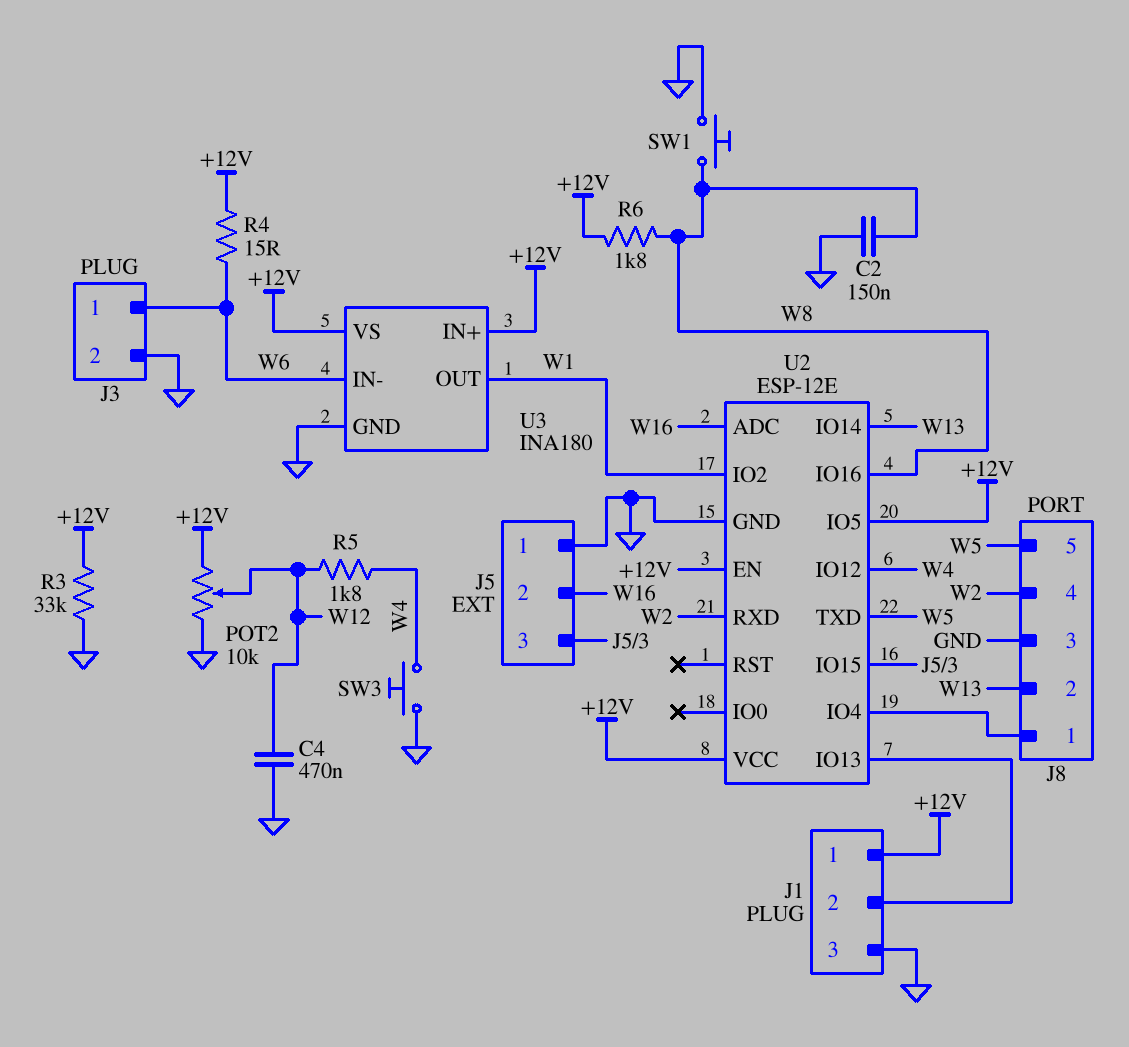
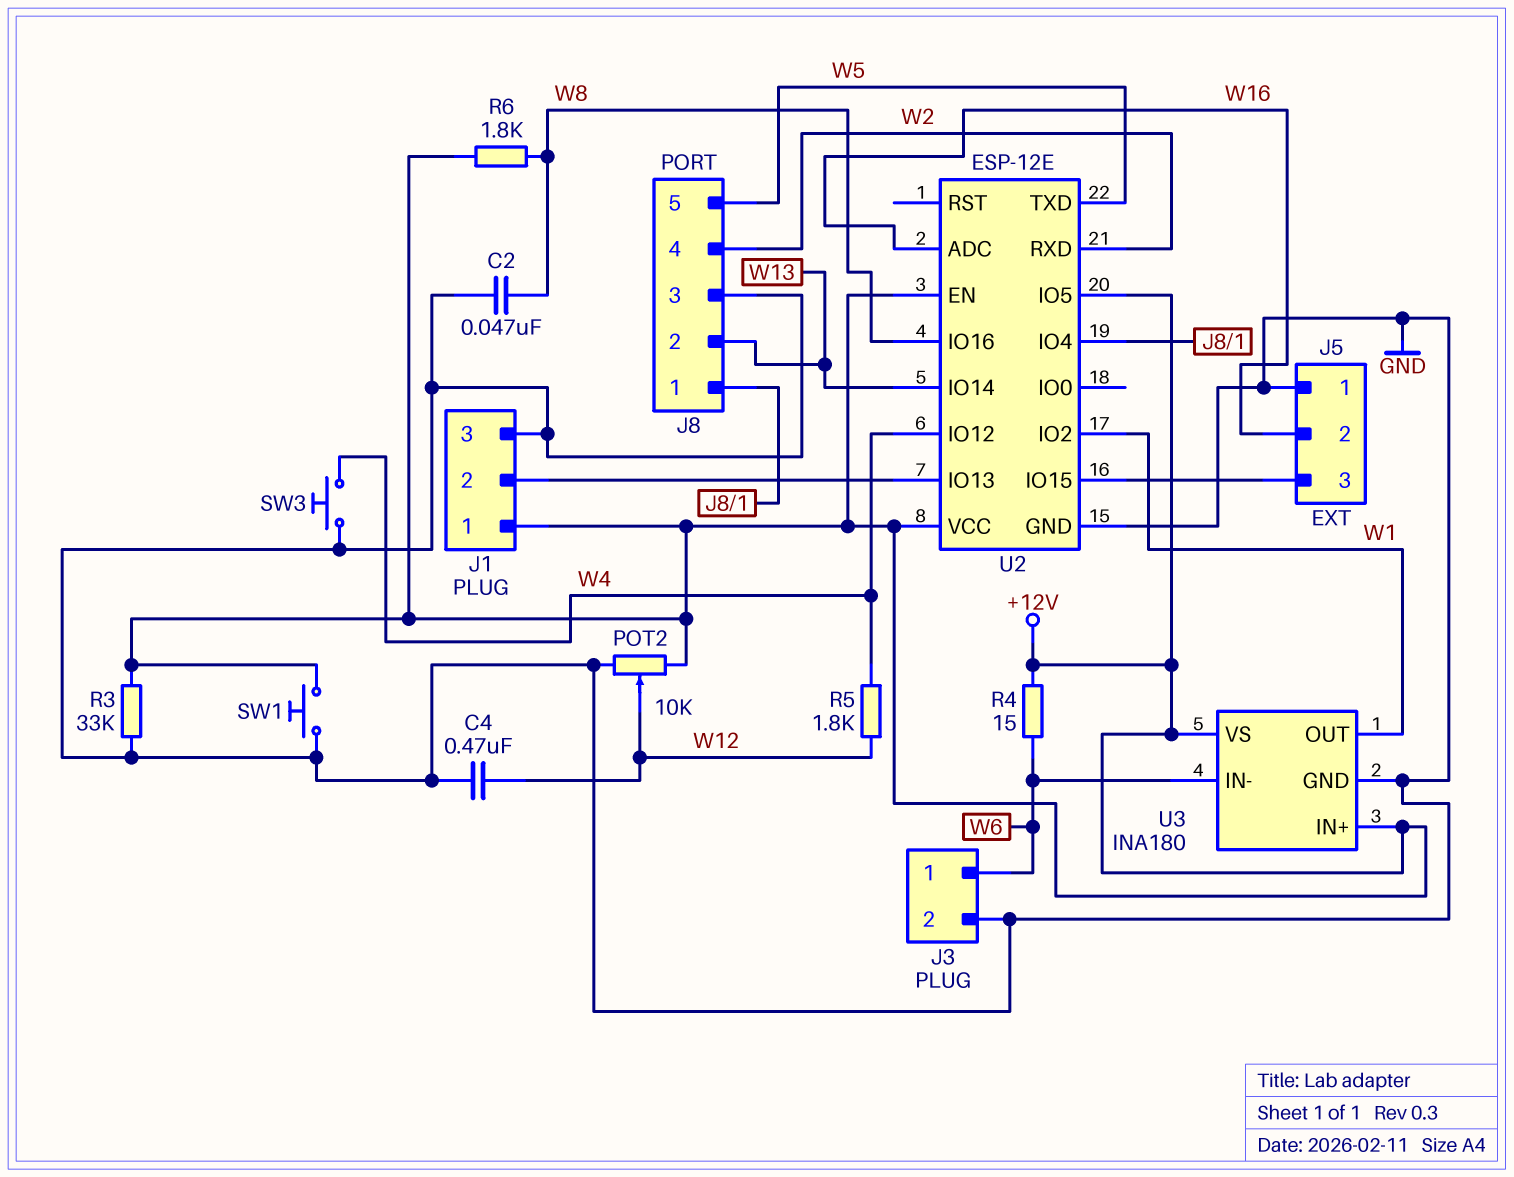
C2: 150nF (GND, W8) -> 47nF (GND, W8)
SW1: button (GND, W8) -> button (+12V, GND)

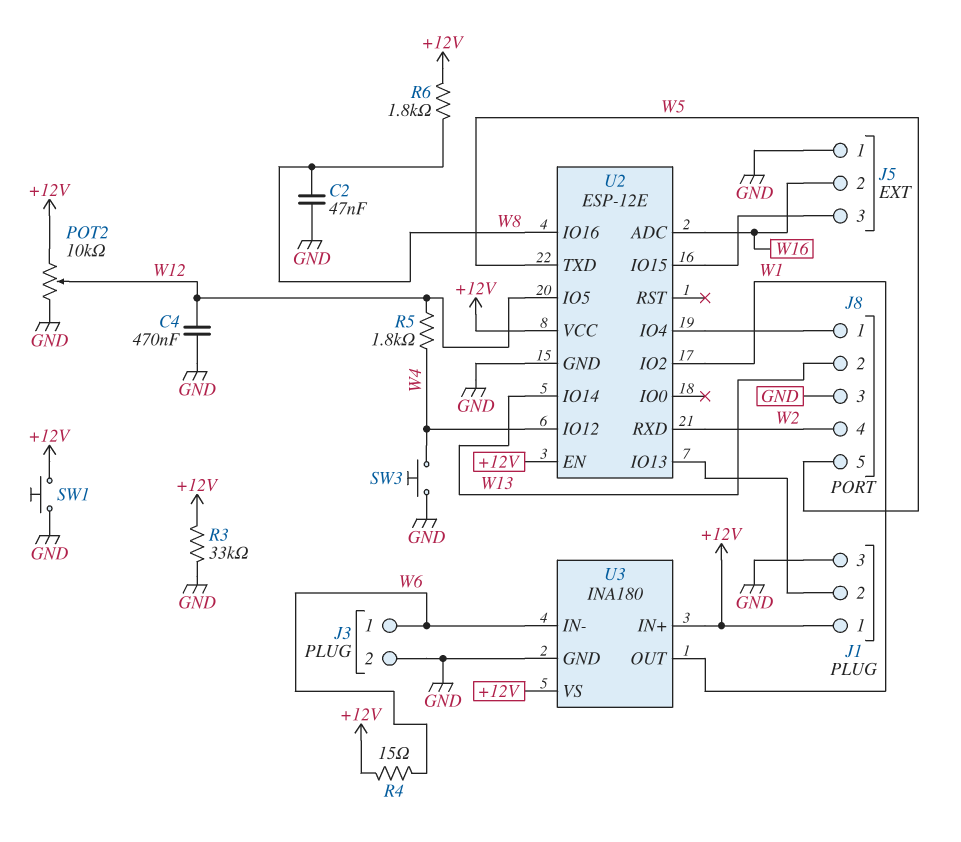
U2 pin IO5: +12V -> W12

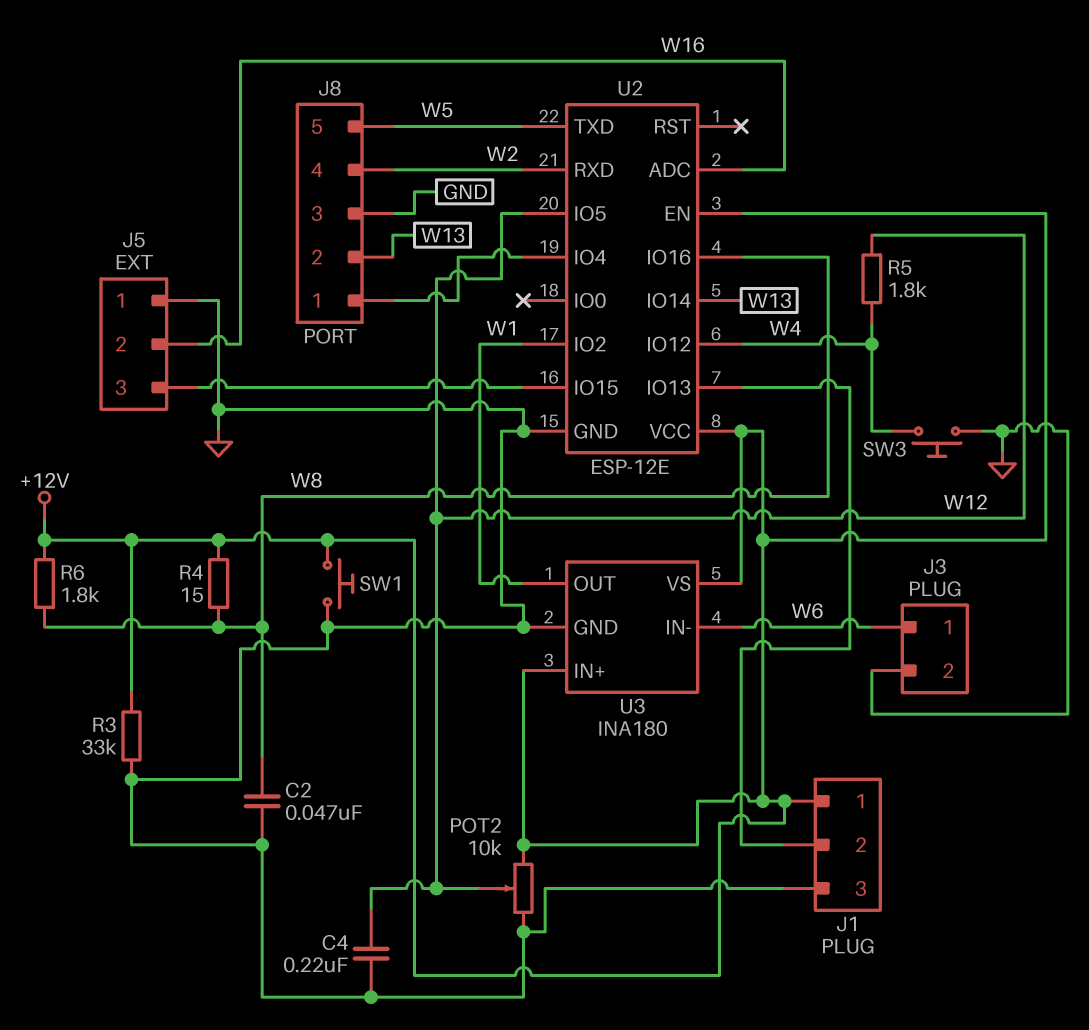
C4: 470nF (GND, W12) -> 220nF (GND, W12)
R4: 15 (+12V, W6) -> 15 (+12V, W8)

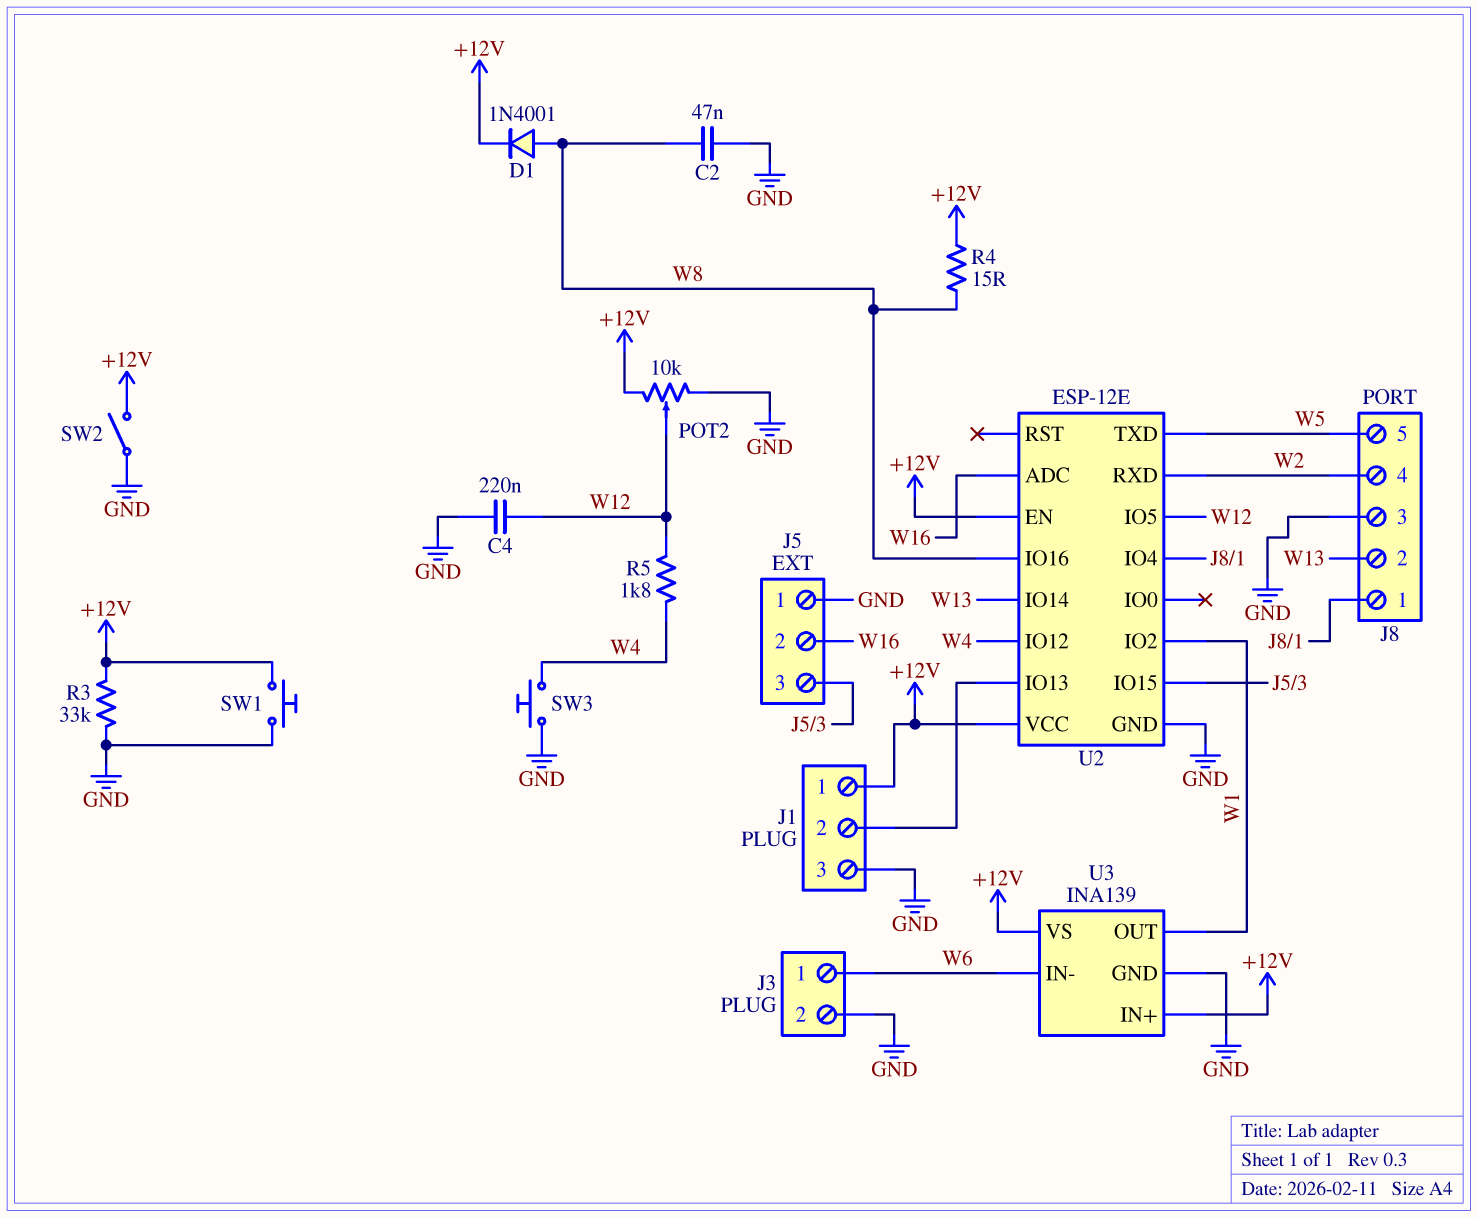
D1: none -> diode 1N4001 (A W8, K +12V)
R6: 1.8k (+12V, W8) -> none
SW2: none -> switch (+12V, GND)
U3: INA180 -> INA139

